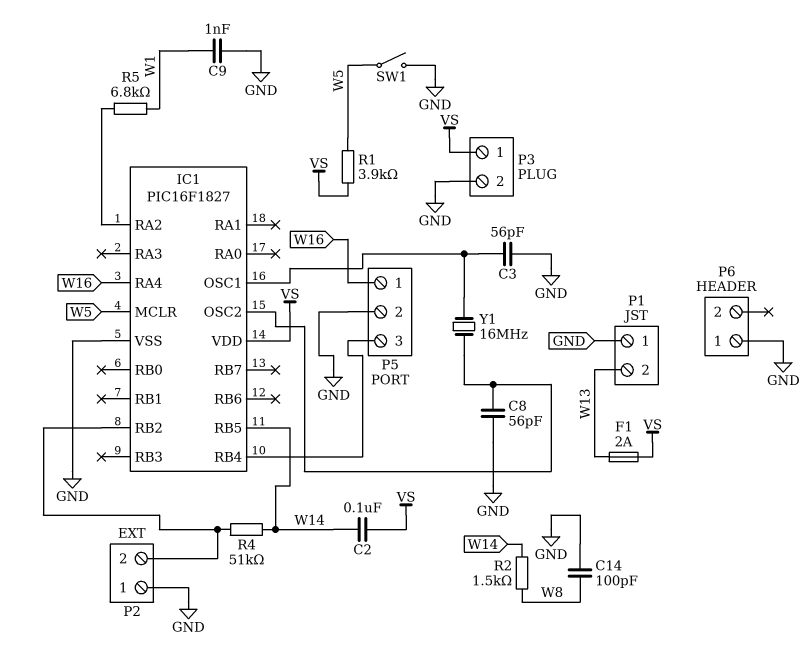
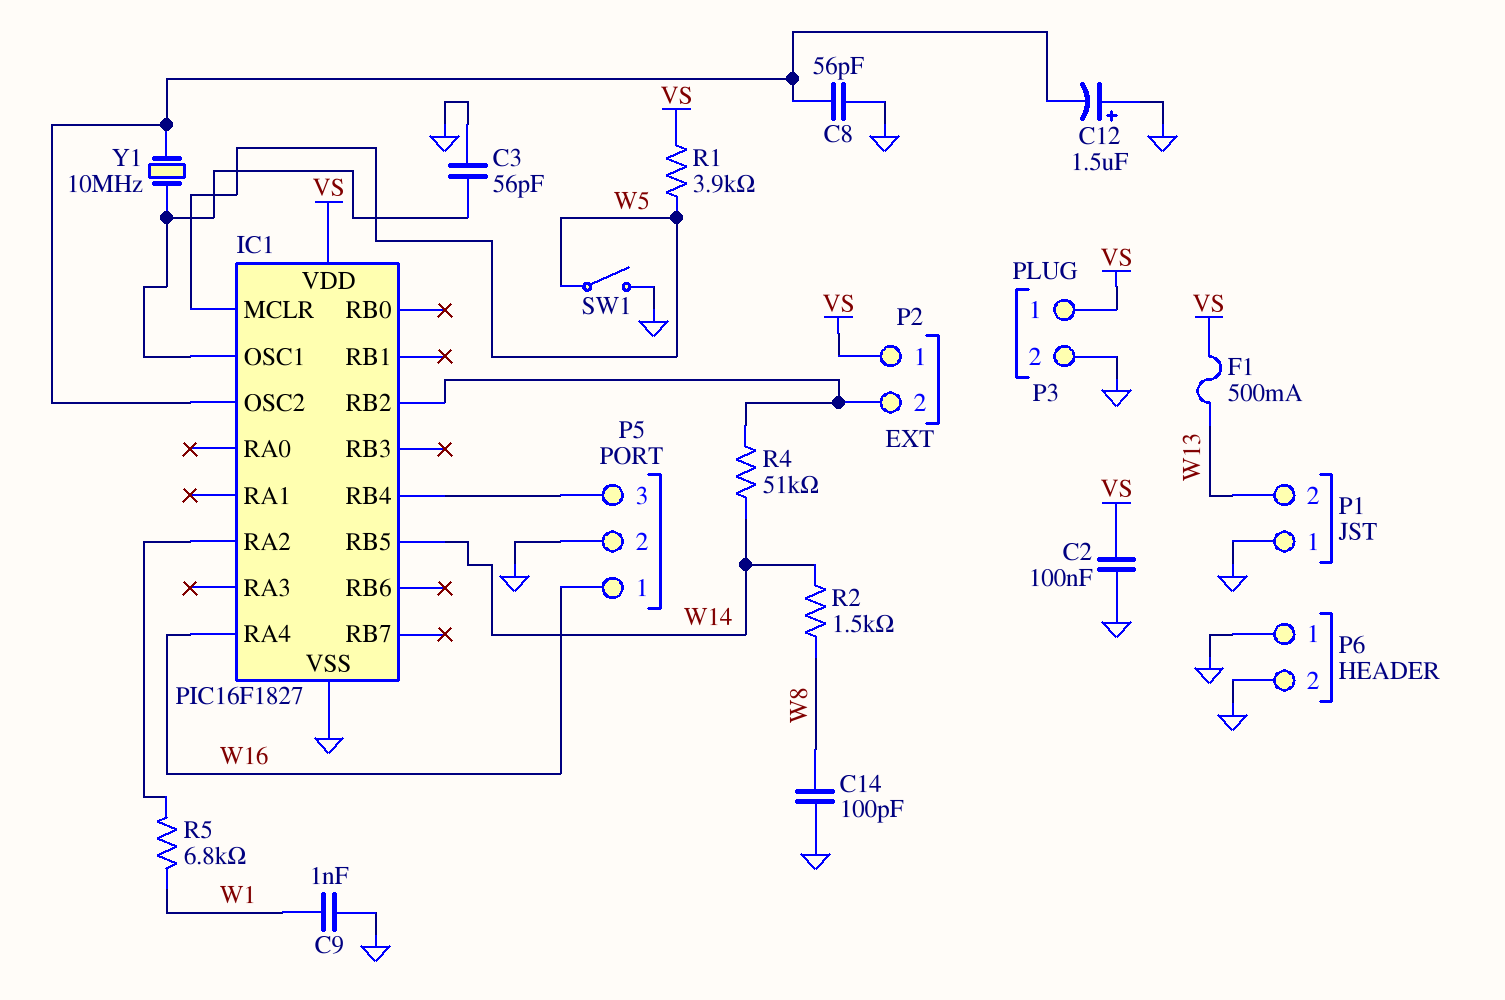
C2: 100nF (VS, W14) -> 100nF (GND, VS)
C12: none -> 1.5uF (plus GND, minus IC1/OSC2)
F1: 2A (VS, W13) -> 500mA (VS, W13)
P2 pin 1: GND -> VS
P6 pin 2: none -> GND
Y1: 16MHz (IC1/OSC1, IC1/OSC2) -> 10MHz (IC1/OSC1, IC1/OSC2)

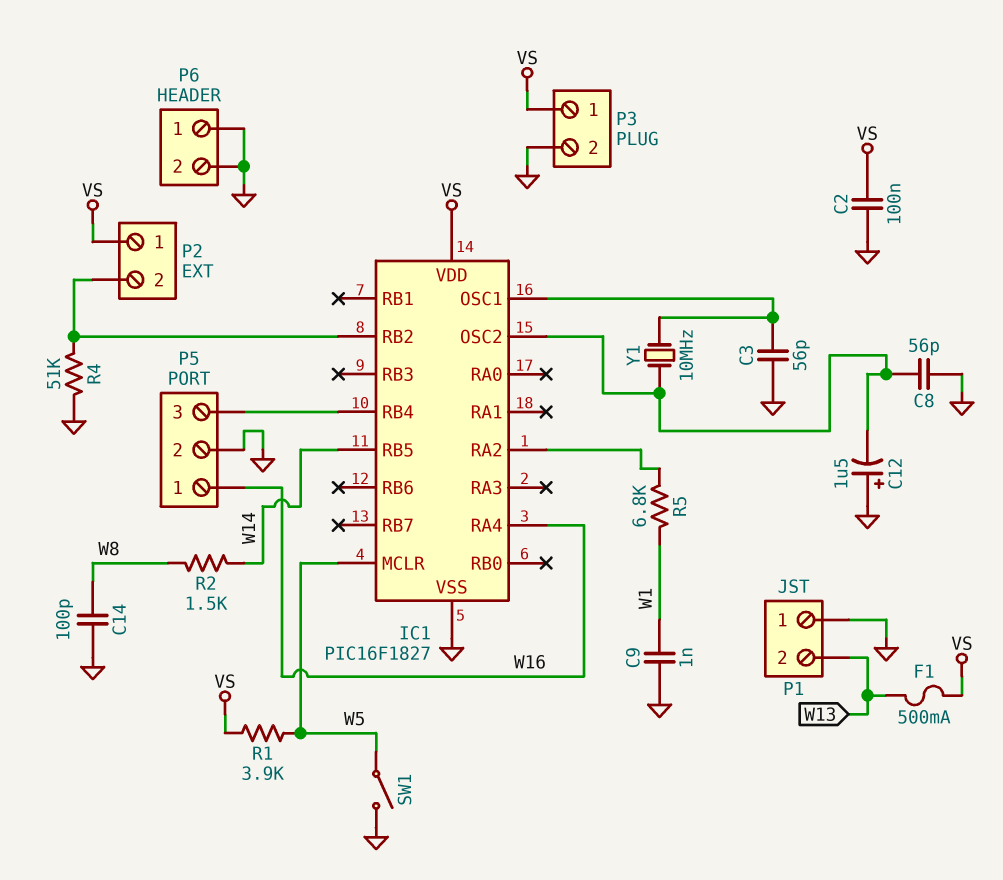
R4: 51k (IC1/RB2, W14) -> 51k (GND, IC1/RB2)

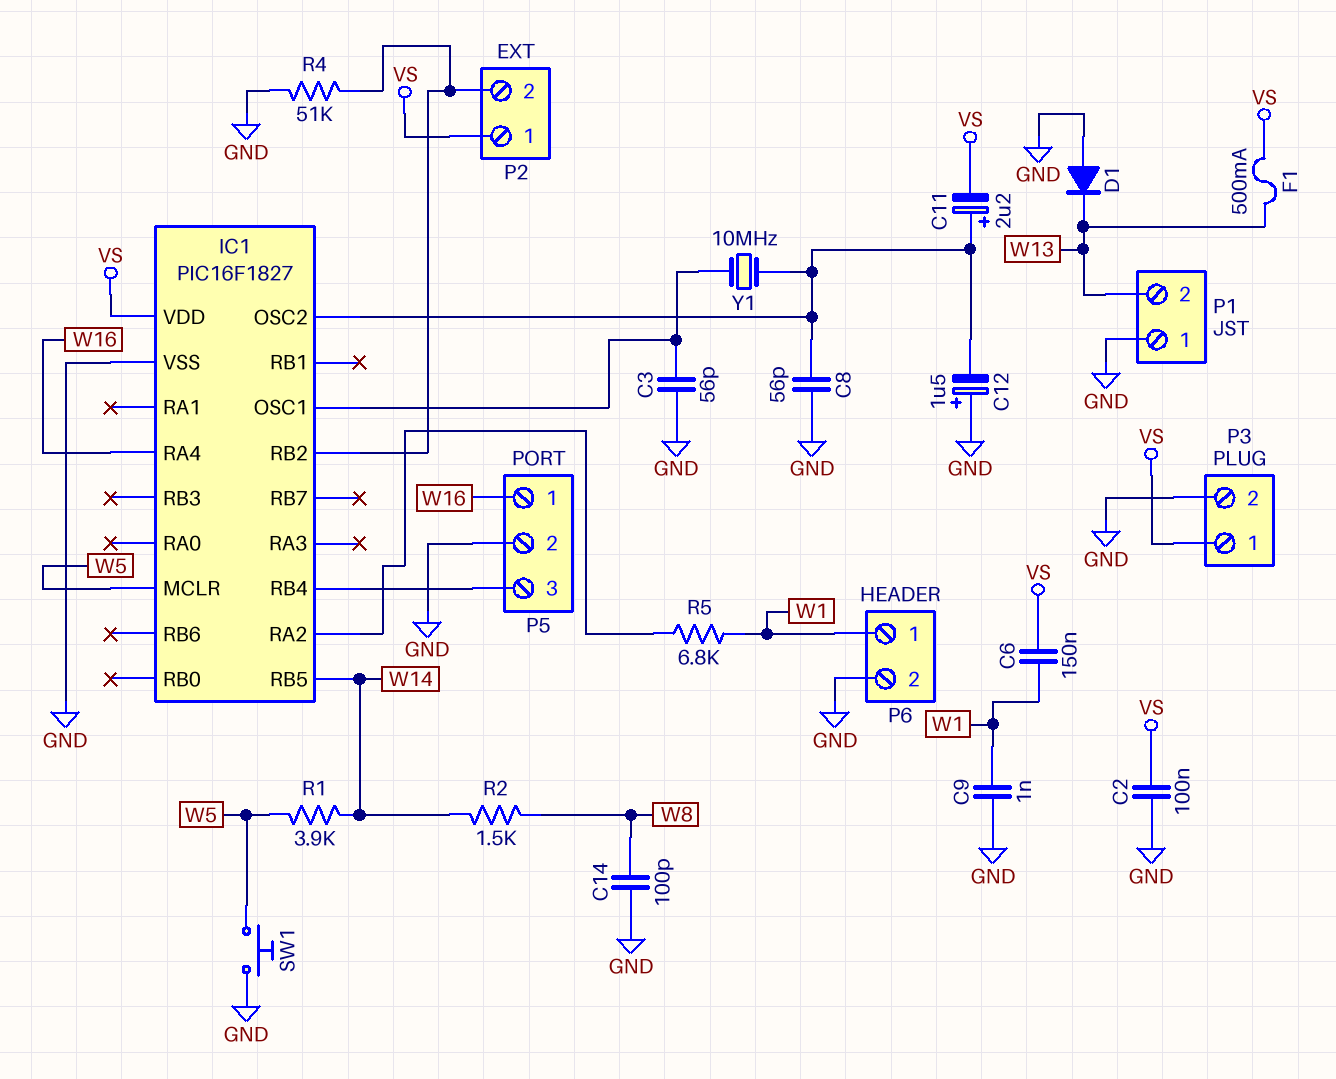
C6: none -> 150nF (VS, W1)
C11: none -> 2.2uF (plus IC1/OSC2, minus VS)
D1: none -> diode (A GND, K W13)
P6 pin 1: GND -> W1
R1: 3.9k (VS, W5) -> 3.9k (W5, W14)
SW1: switch (GND, W5) -> button (GND, W5)

